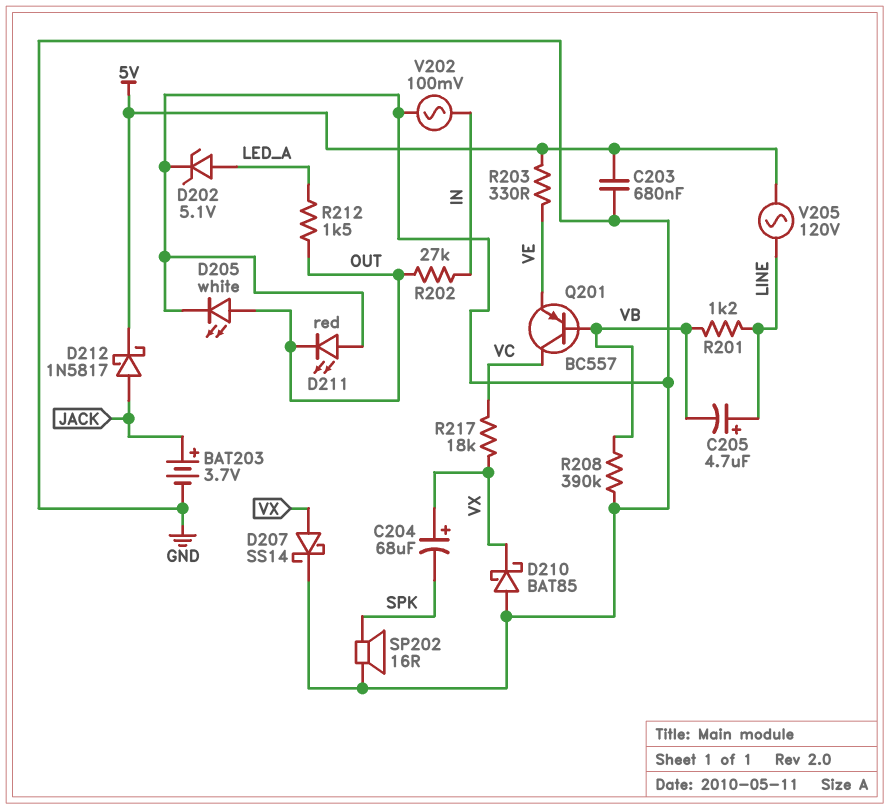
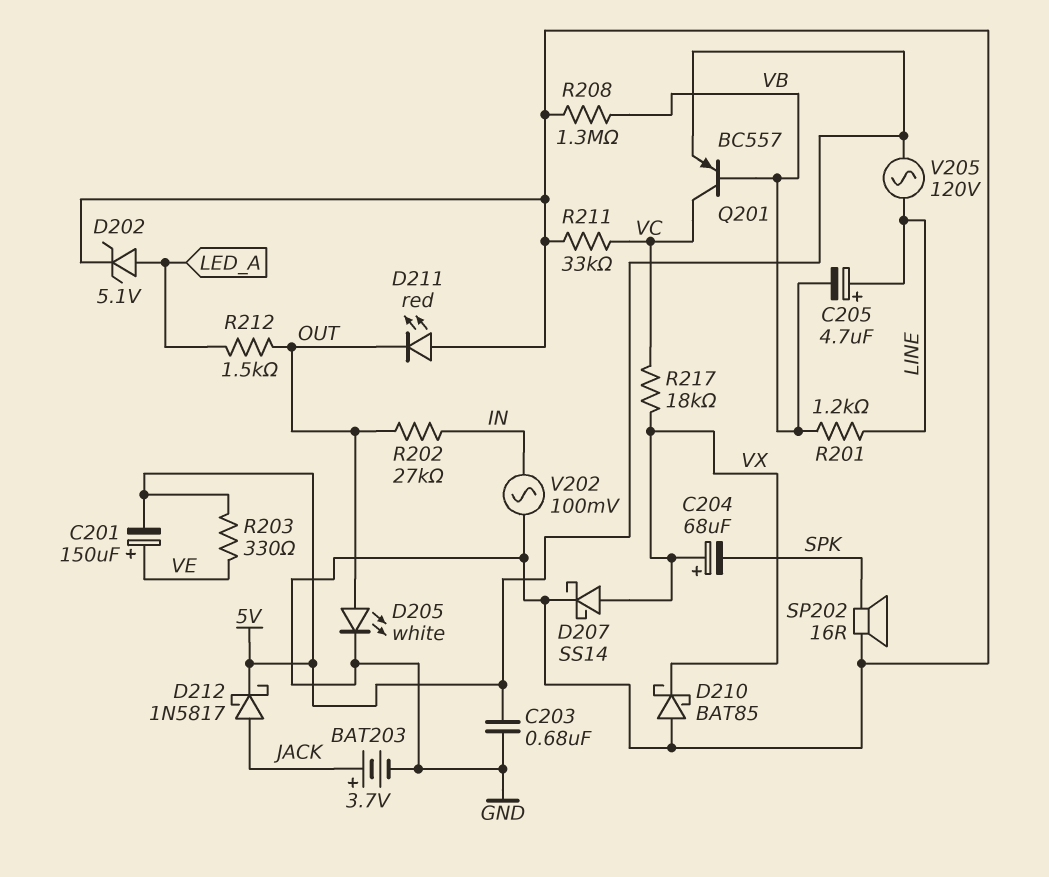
C201: none -> 150uF (plus VE, minus 5V)
Q201: PNP BC557 (B VB, C VC, E VE) -> PNP BC557 (B VB, C VC, E 5V)
R208: 390k (GND, VB) -> 1.3M (GND, VB)
R211: none -> 33k (GND, VC)

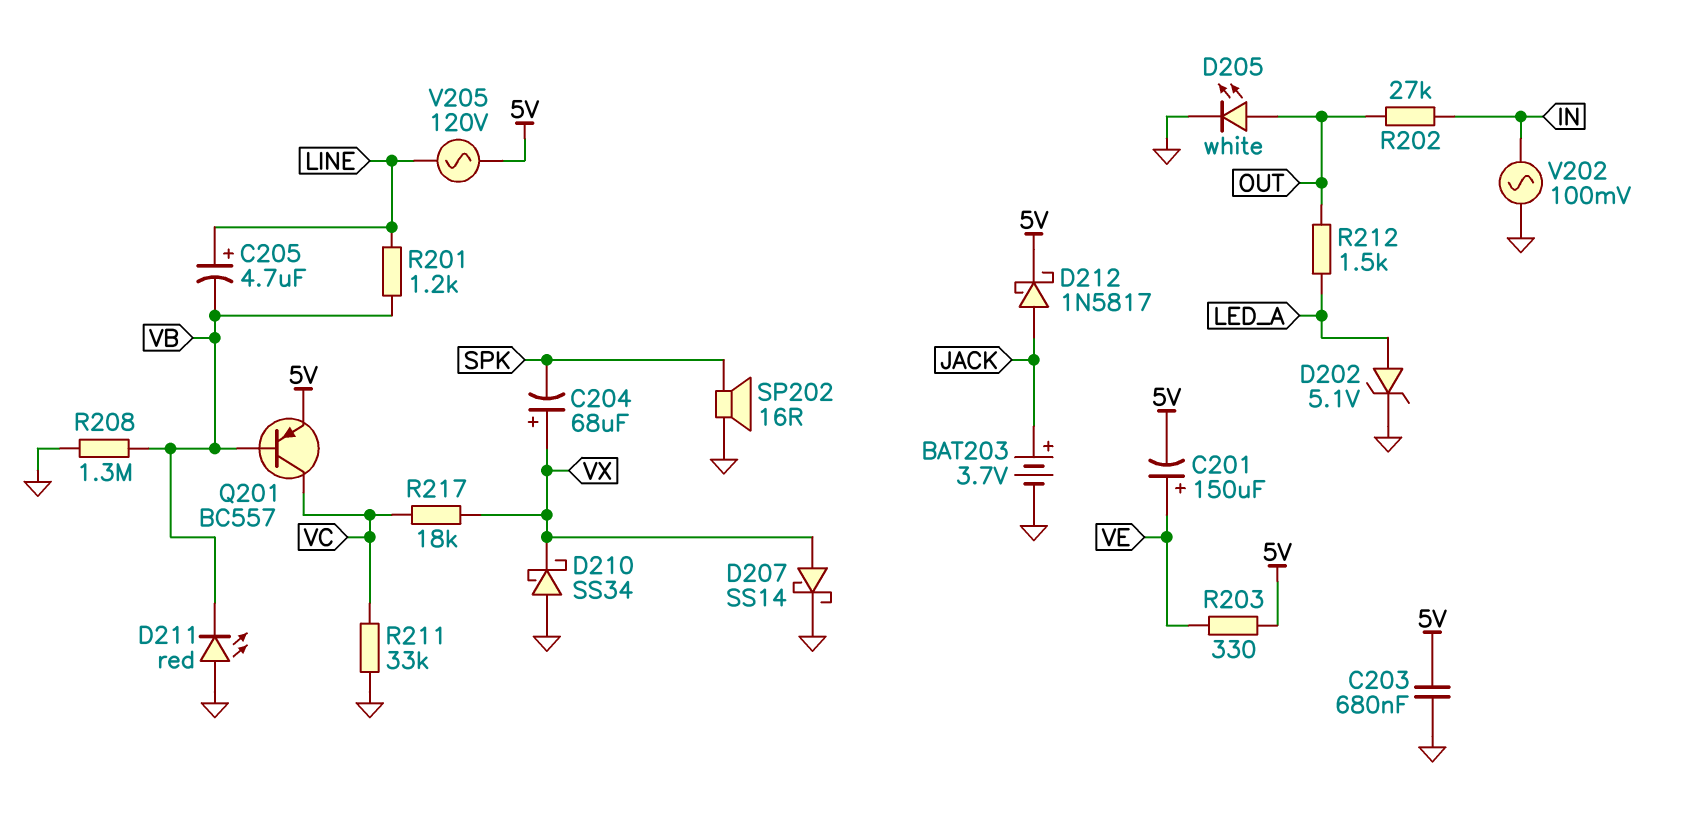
D210: schottky BAT85 (A GND, K VX) -> schottky SS34 (A GND, K VX)
D211: LED red (A GND, K OUT) -> LED red (A GND, K VB)

